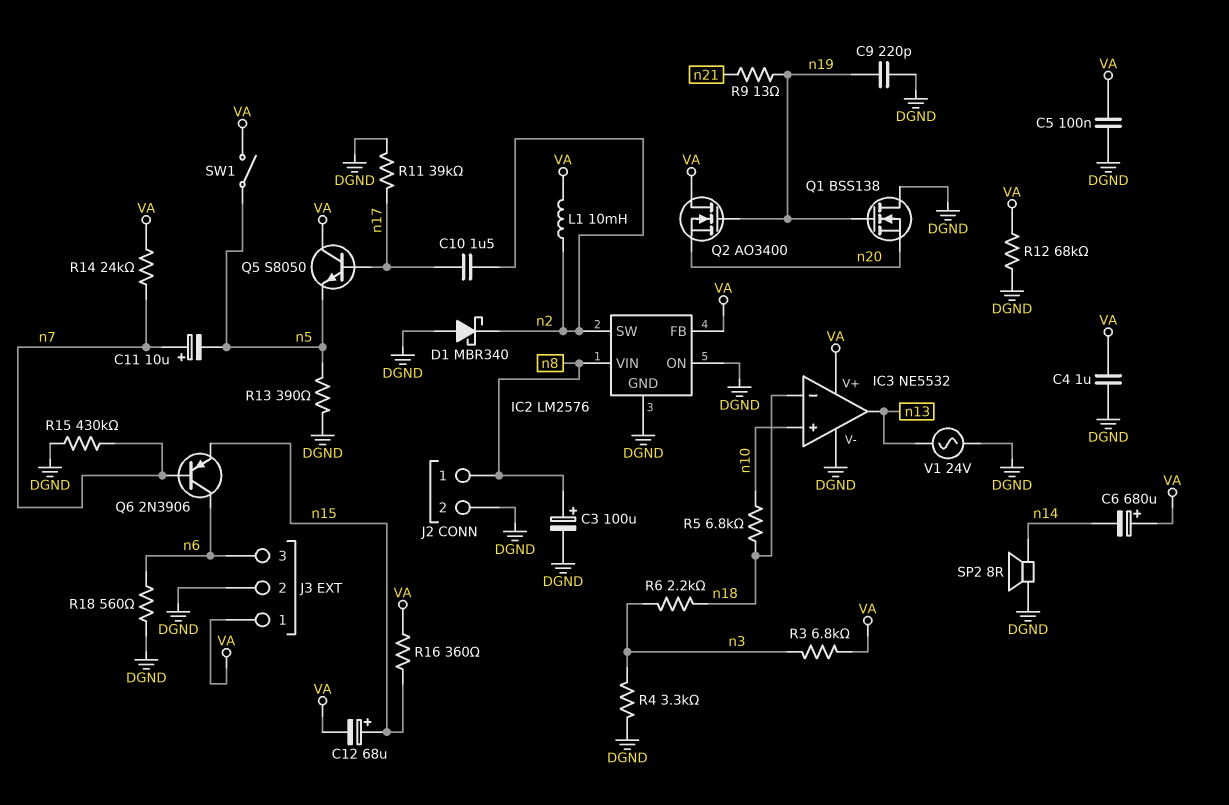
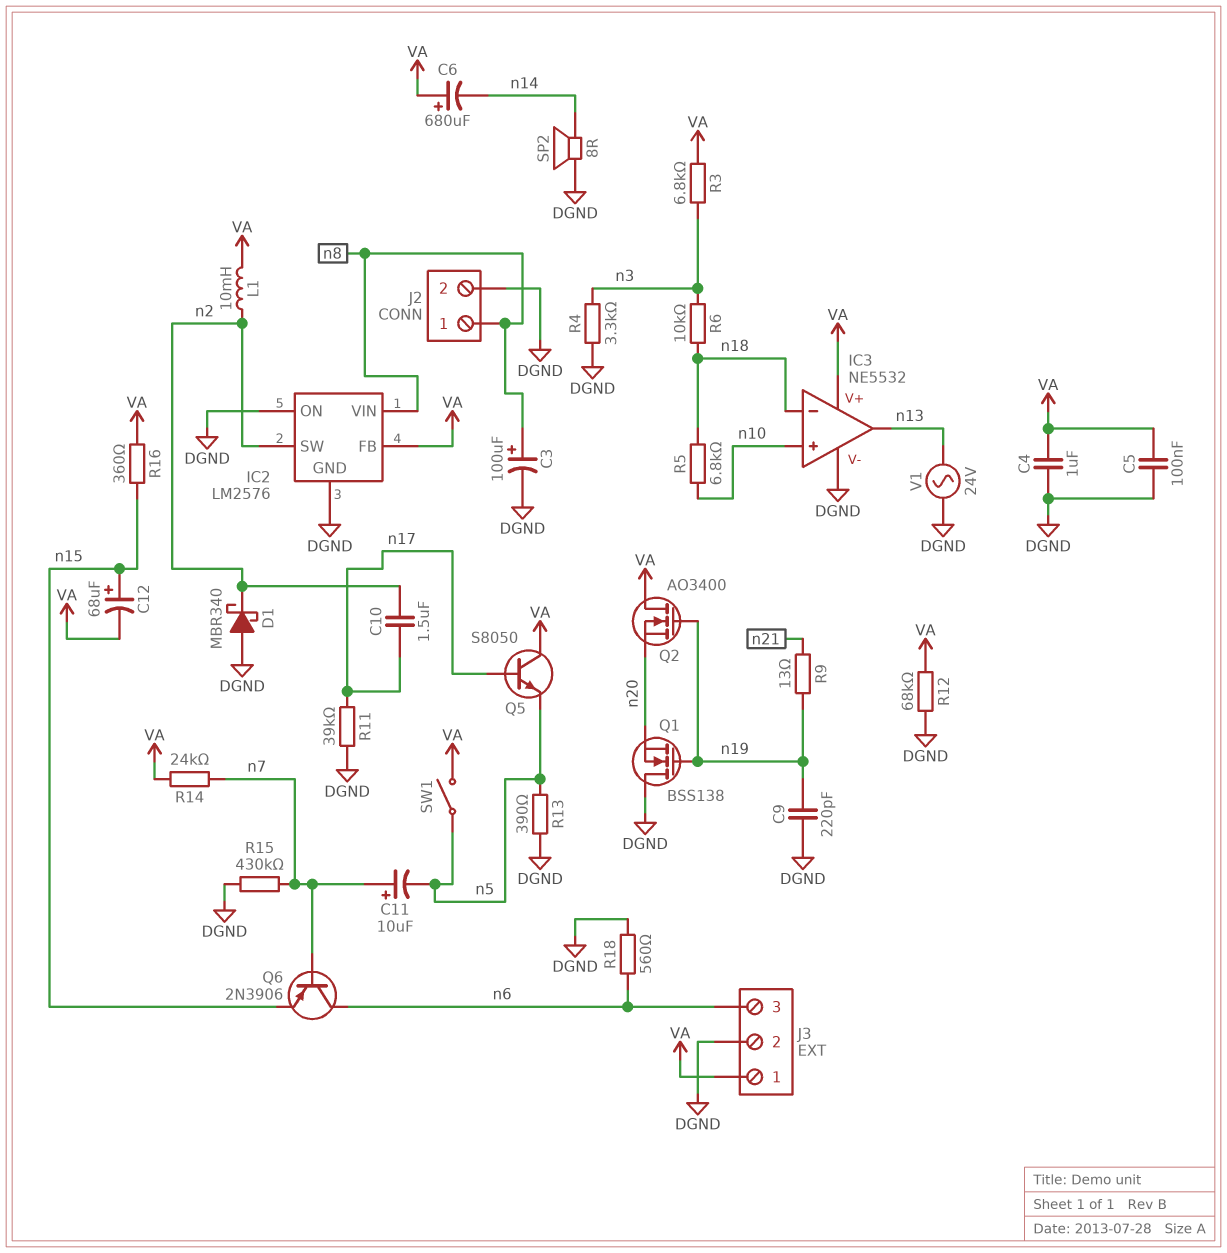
R6: 2.2k (n3, n18) -> 10k (n3, n18)

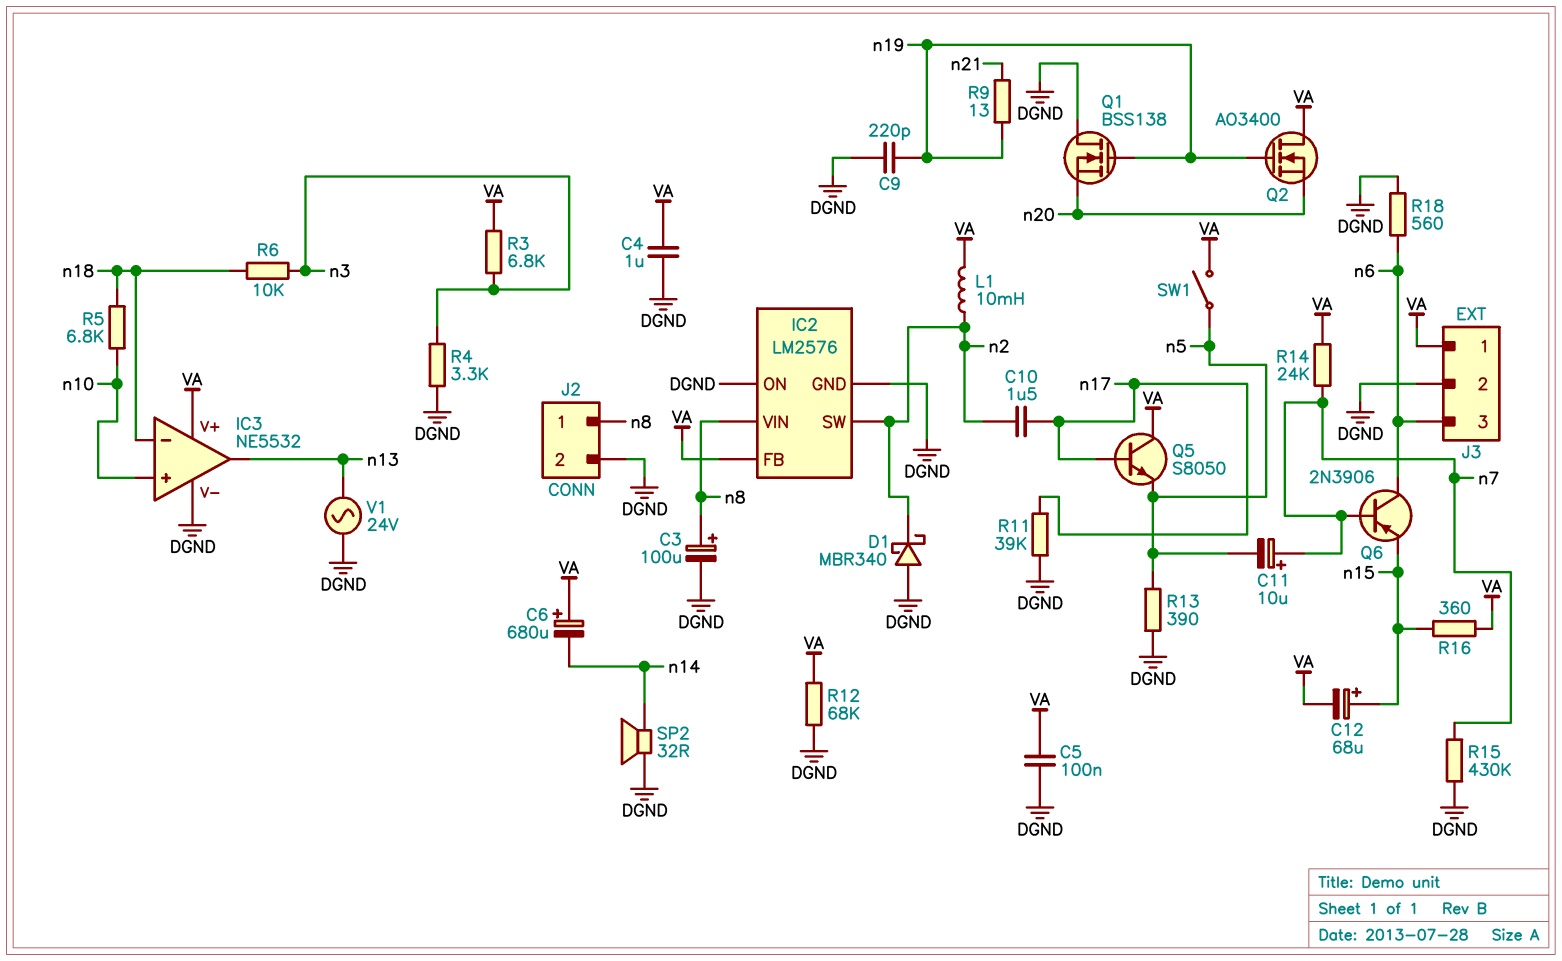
SP2: speaker 8R (DGND, n14) -> speaker 32R (DGND, n14)

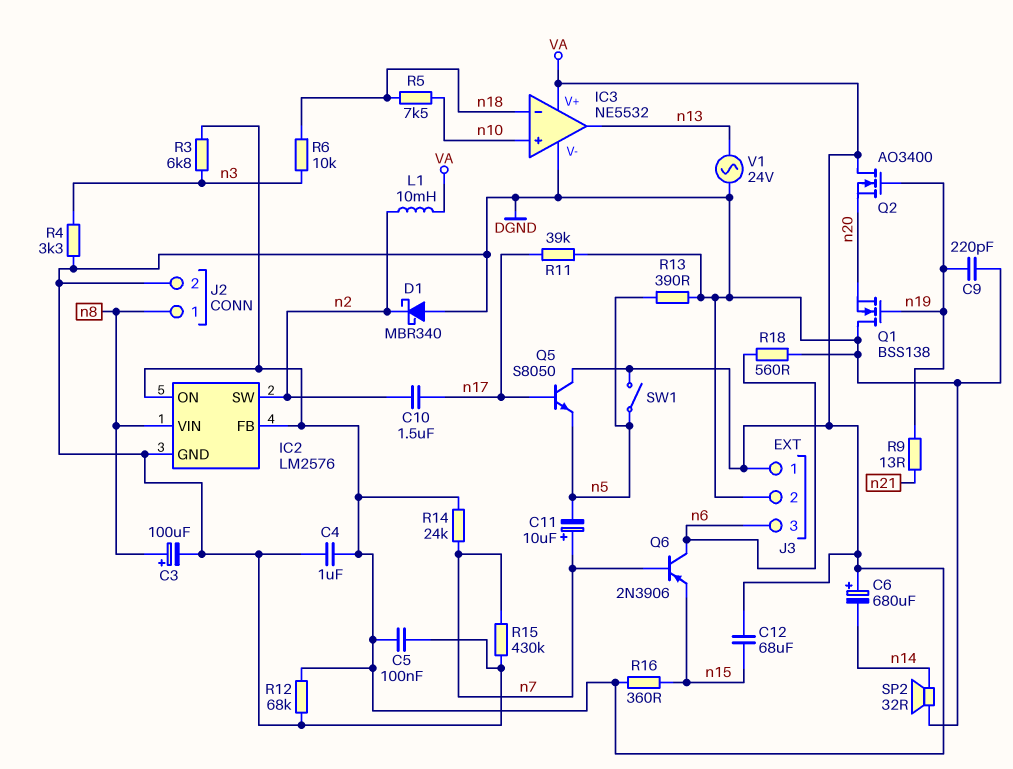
C12: 68uF (plus n15, minus VA) -> 68uF (VA, n15)
IC2 pin ON: DGND -> VA
R5: 6.8k (n10, n18) -> 7.5k (n10, n18)

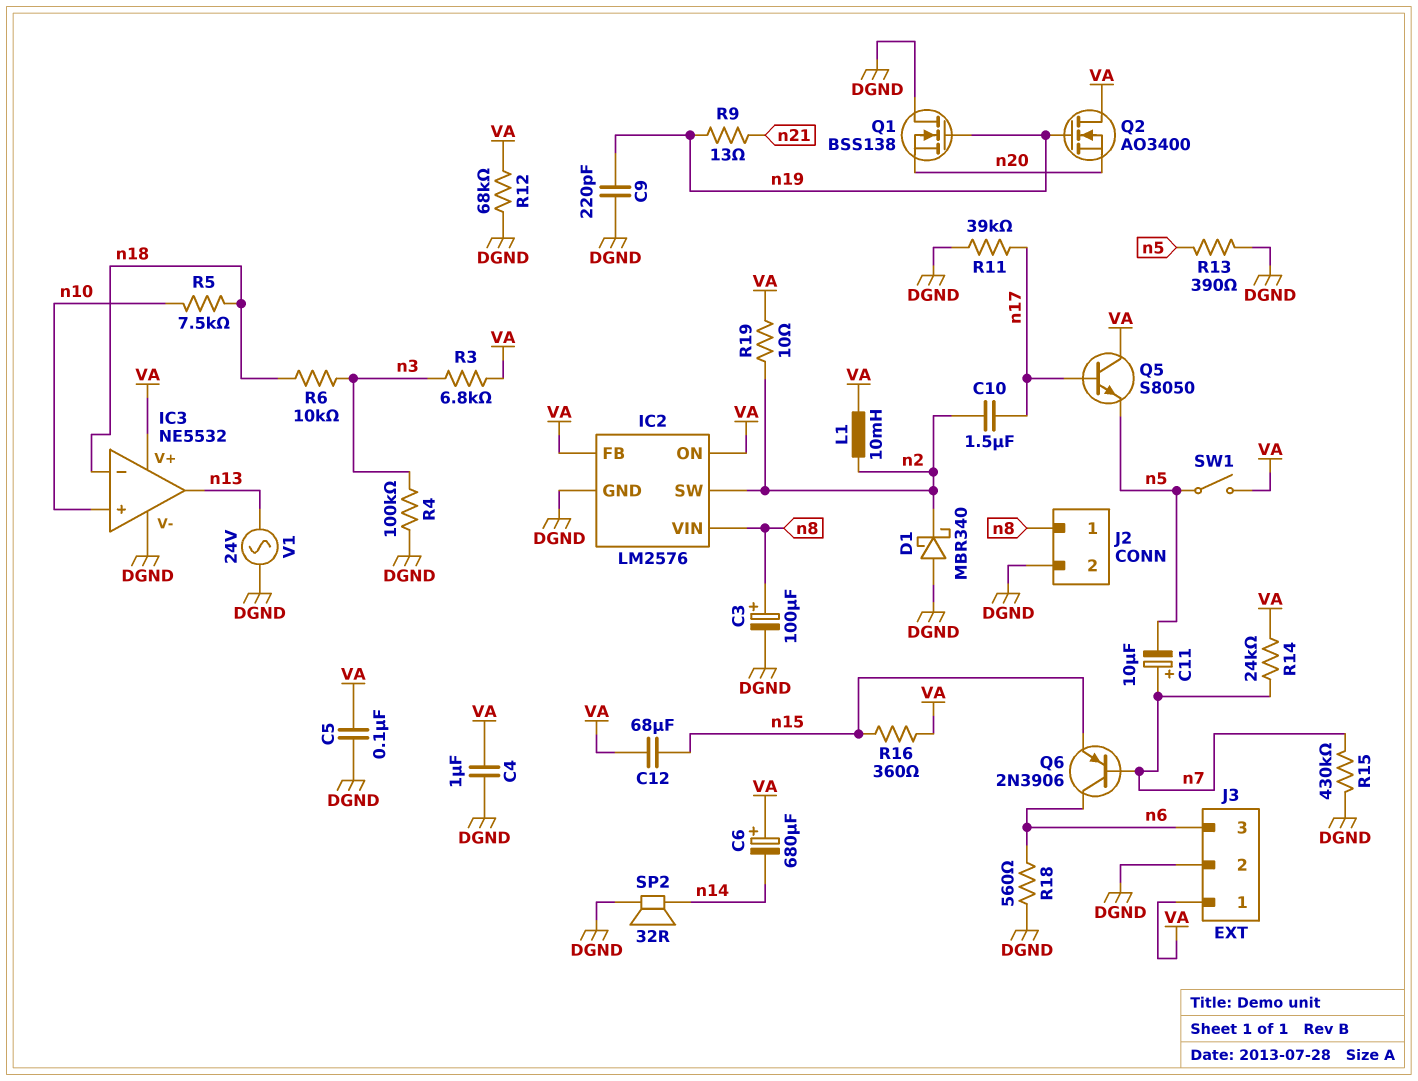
R4: 3.3k (DGND, n3) -> 100k (DGND, n3)
R19: none -> 10 (VA, n2)

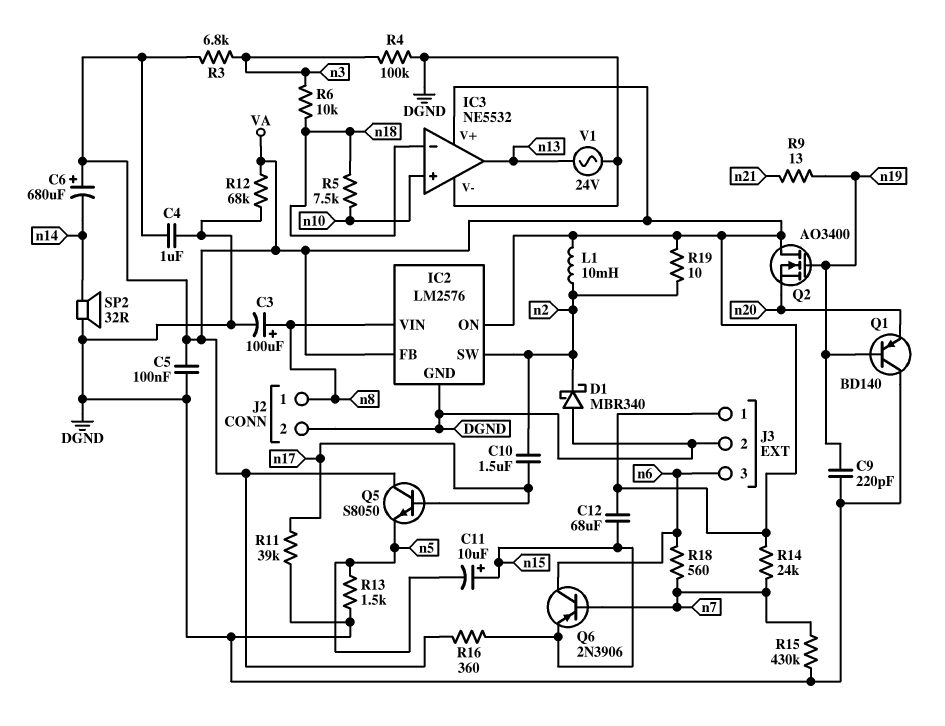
C11: 10uF (plus n7, minus n5) -> 10uF (plus n15, minus n5)
Q1: NMOS BSS138 (G n19, D DGND, S n20) -> PNP BD140 (B n19, C DGND, E n20)
R13: 390 (DGND, n5) -> 1.5k (DGND, n5)
R18: 560 (DGND, n6) -> 560 (n6, n7)
SW1: switch (VA, n5) -> none

